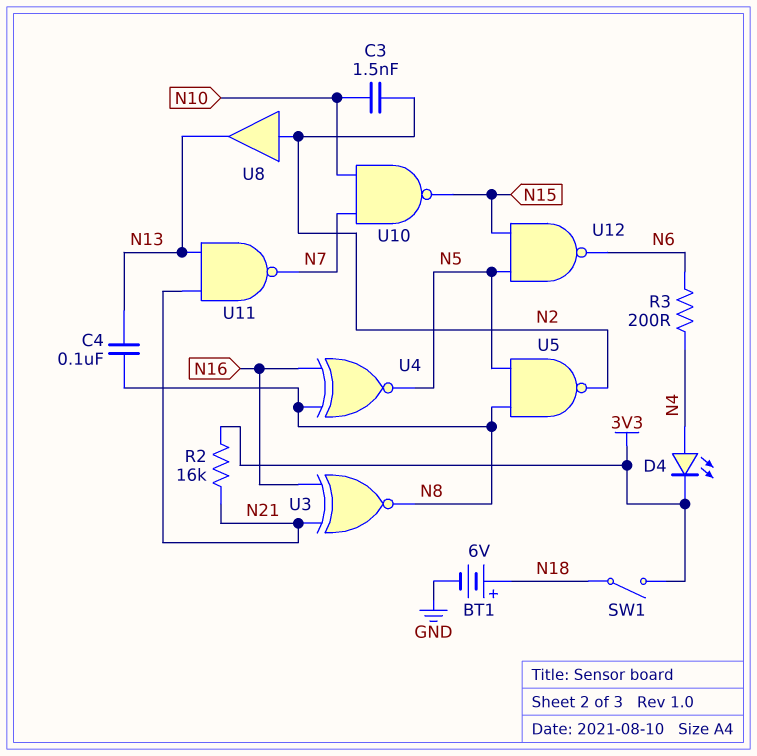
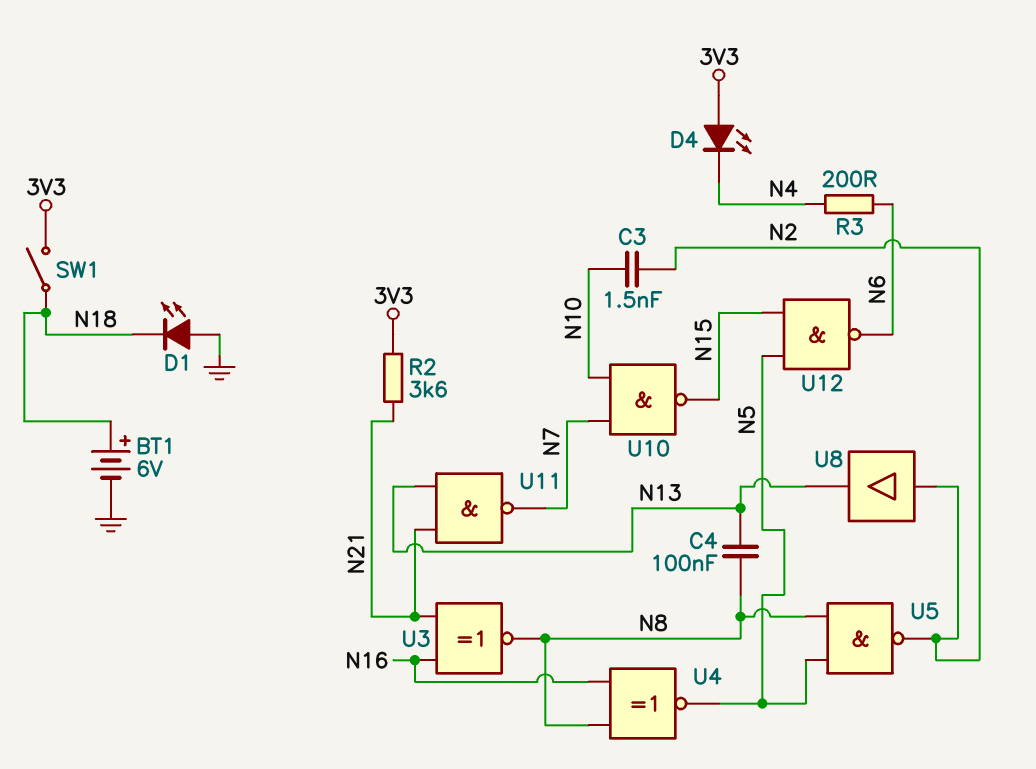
D1: none -> LED (A GND, K N18)
D4: LED (A N4, K 3V3) -> LED (A 3V3, K N4)
R2: 16k (3V3, N21) -> 3.6k (3V3, N21)

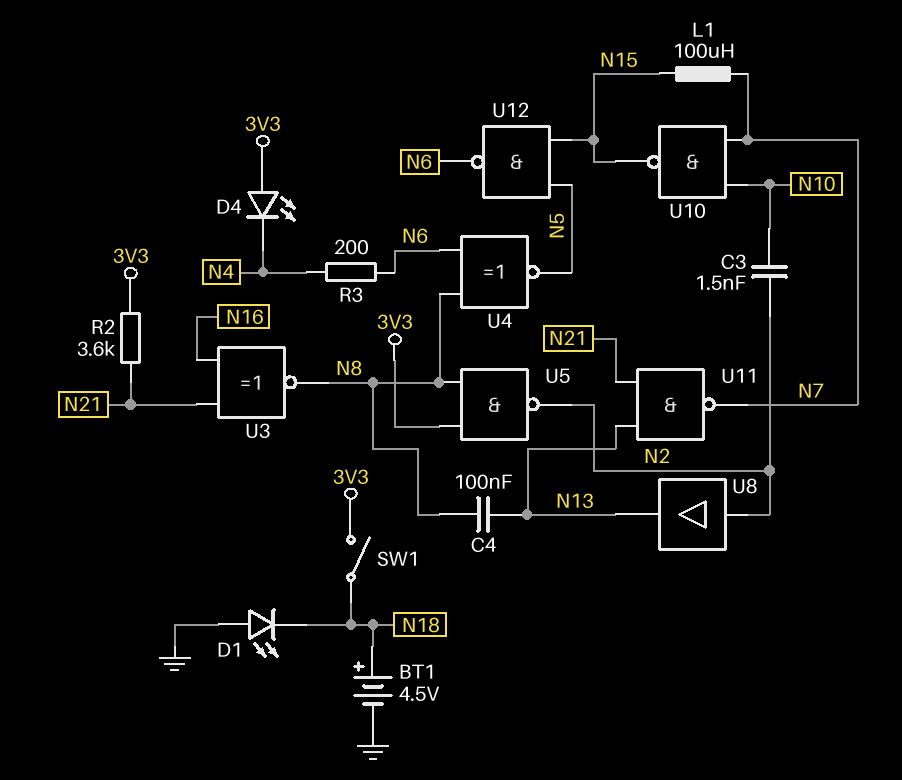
BT1: 6V (plus N18, minus GND) -> 4.5V (plus N18, minus GND)
L1: none -> 100uH (N7, N15)
U4: XNOR (in N8, in N16, out N5) -> XNOR (in N6, in N8, out N5)
U5: NAND (in N5, in N8, out N2) -> NAND (in 3V3, in N8, out N2)

